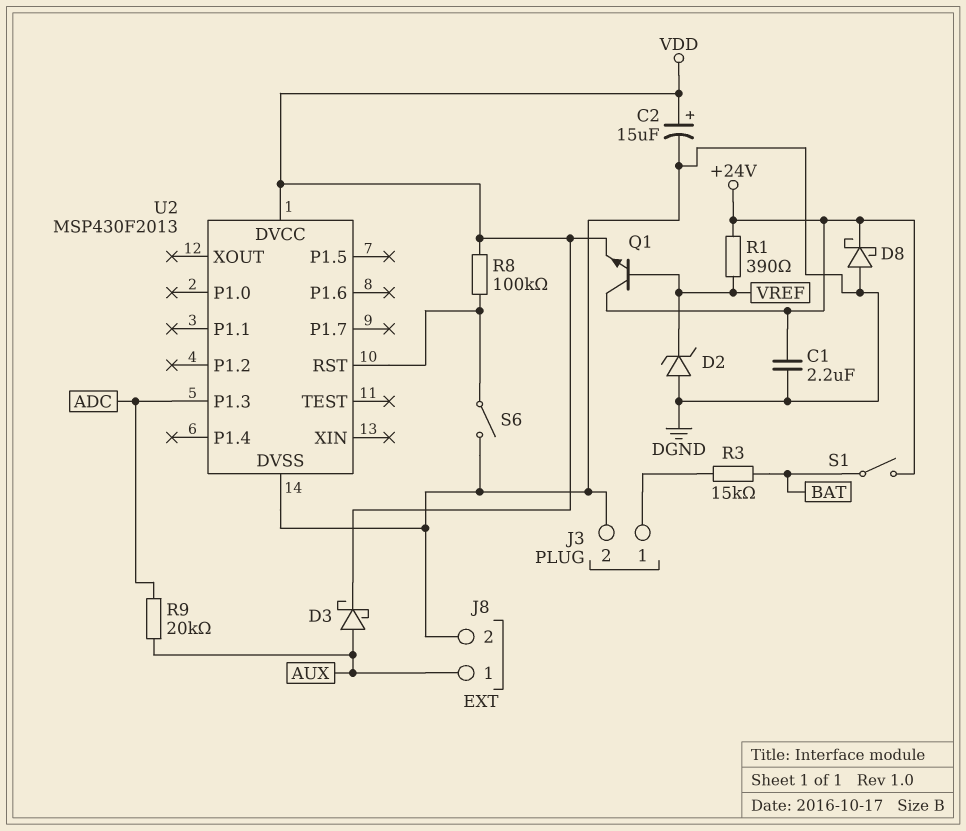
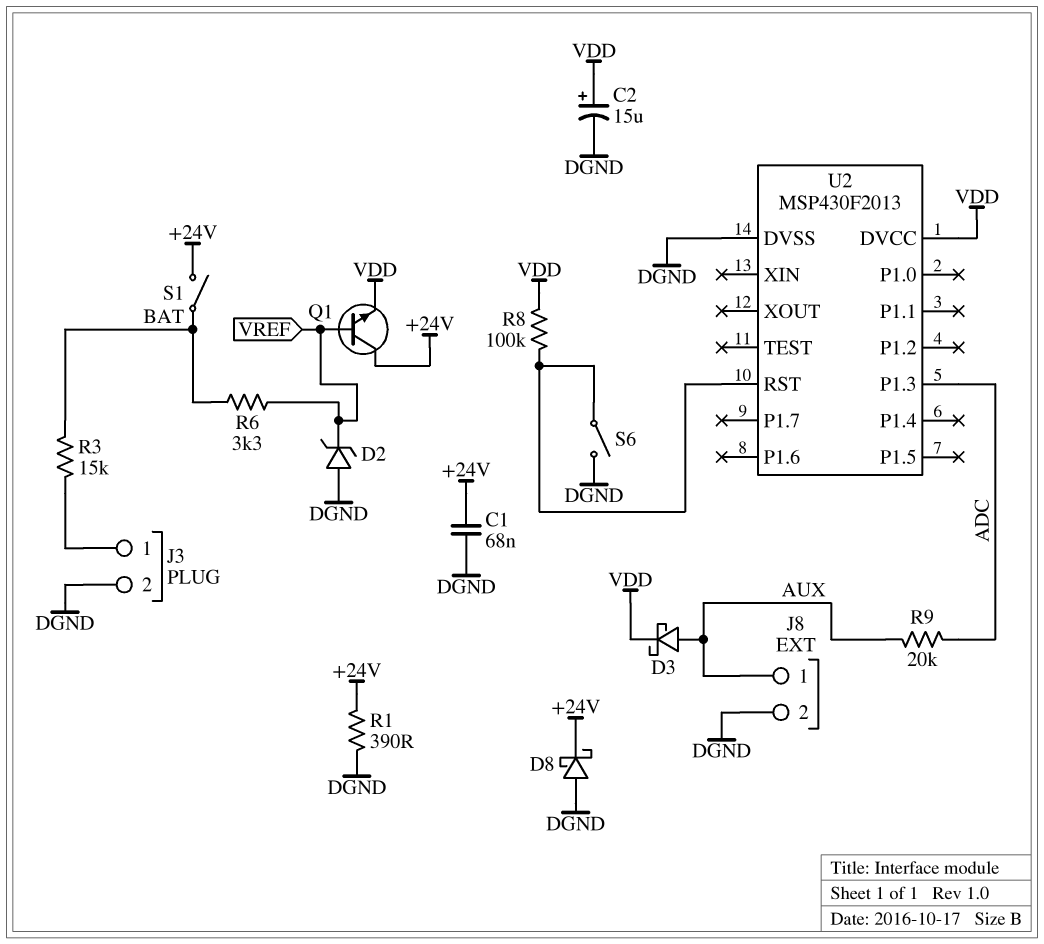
C1: 2.2uF (+24V, DGND) -> 68nF (+24V, DGND)
R1: 390 (+24V, VREF) -> 390 (+24V, DGND)
R6: none -> 3.3k (BAT, VREF)

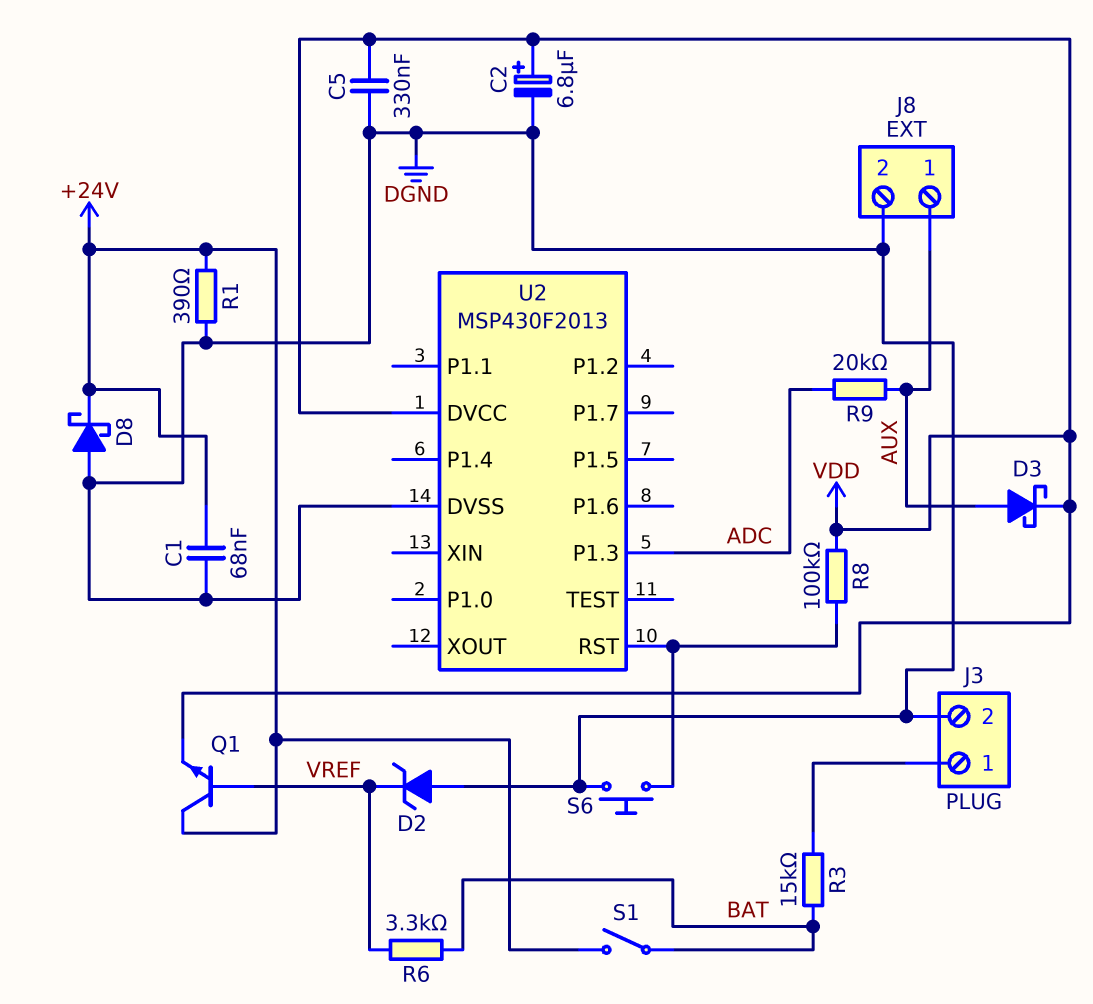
C2: 15uF (plus VDD, minus DGND) -> 6.8uF (plus VDD, minus DGND)
C5: none -> 330nF (DGND, VDD)
S6: switch (DGND, U2/RST) -> button (DGND, U2/RST)

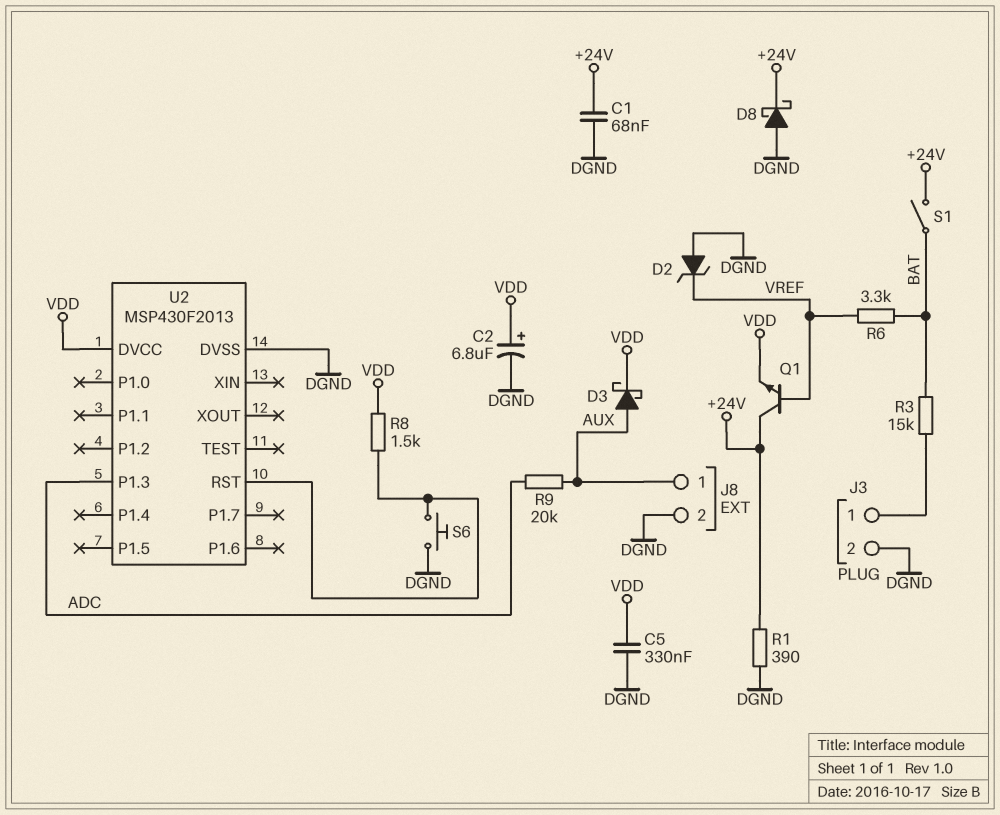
R8: 100k (U2/RST, VDD) -> 1.5k (U2/RST, VDD)

